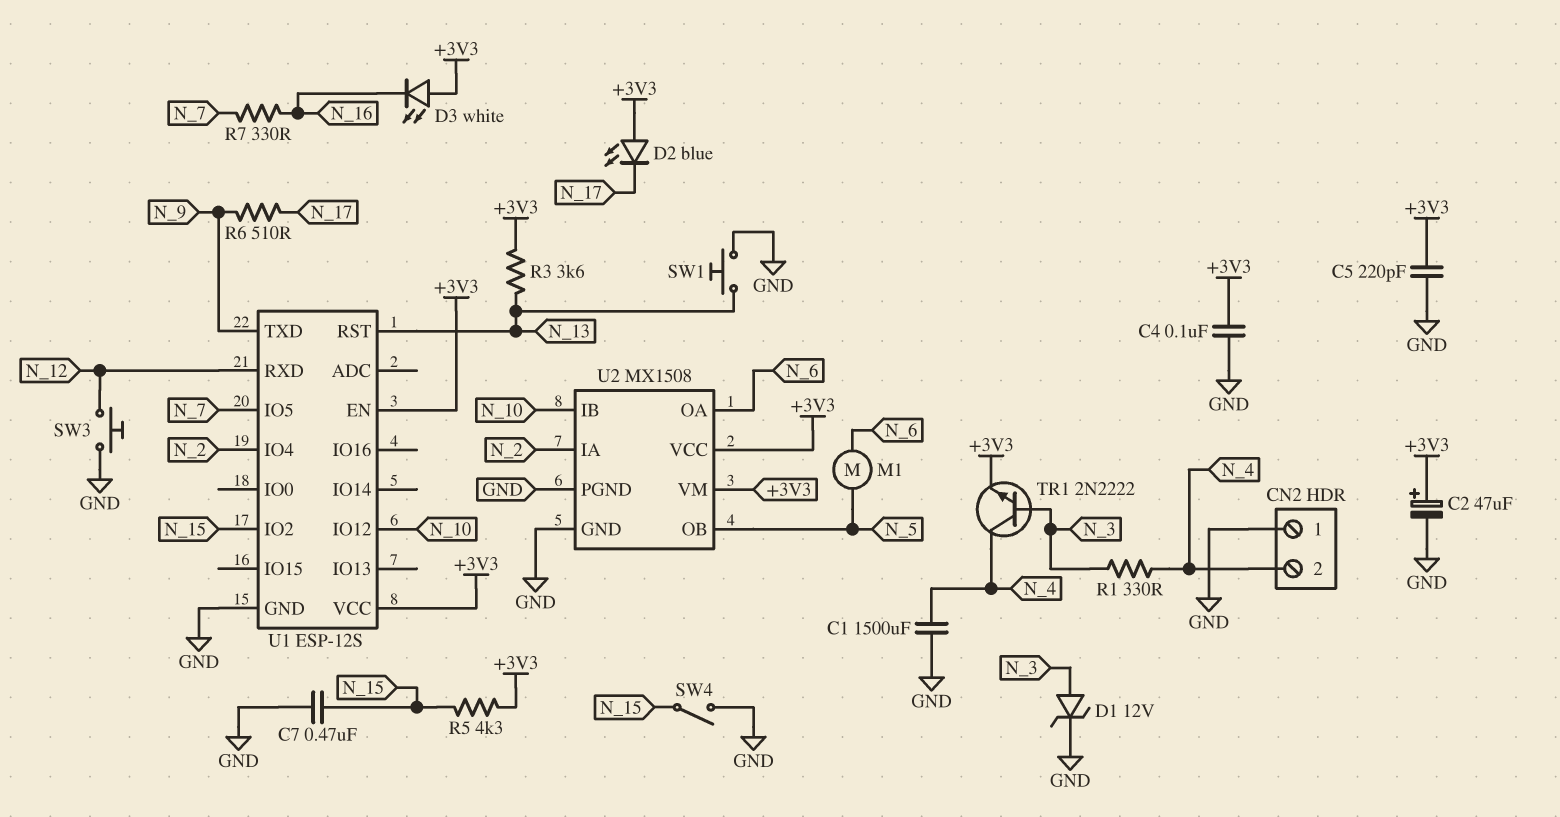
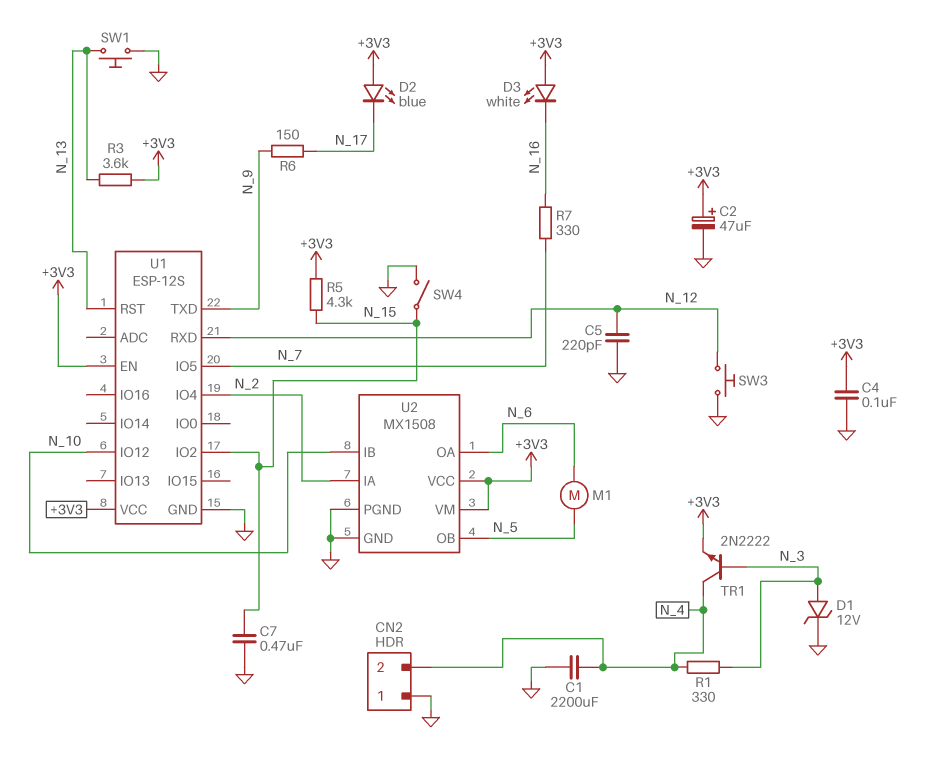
C1: 1500uF (GND, N_4) -> 2200uF (GND, N_4)
C5: 220pF (+3V3, GND) -> 220pF (GND, N_12)
R6: 510 (N_9, N_17) -> 150 (N_9, N_17)

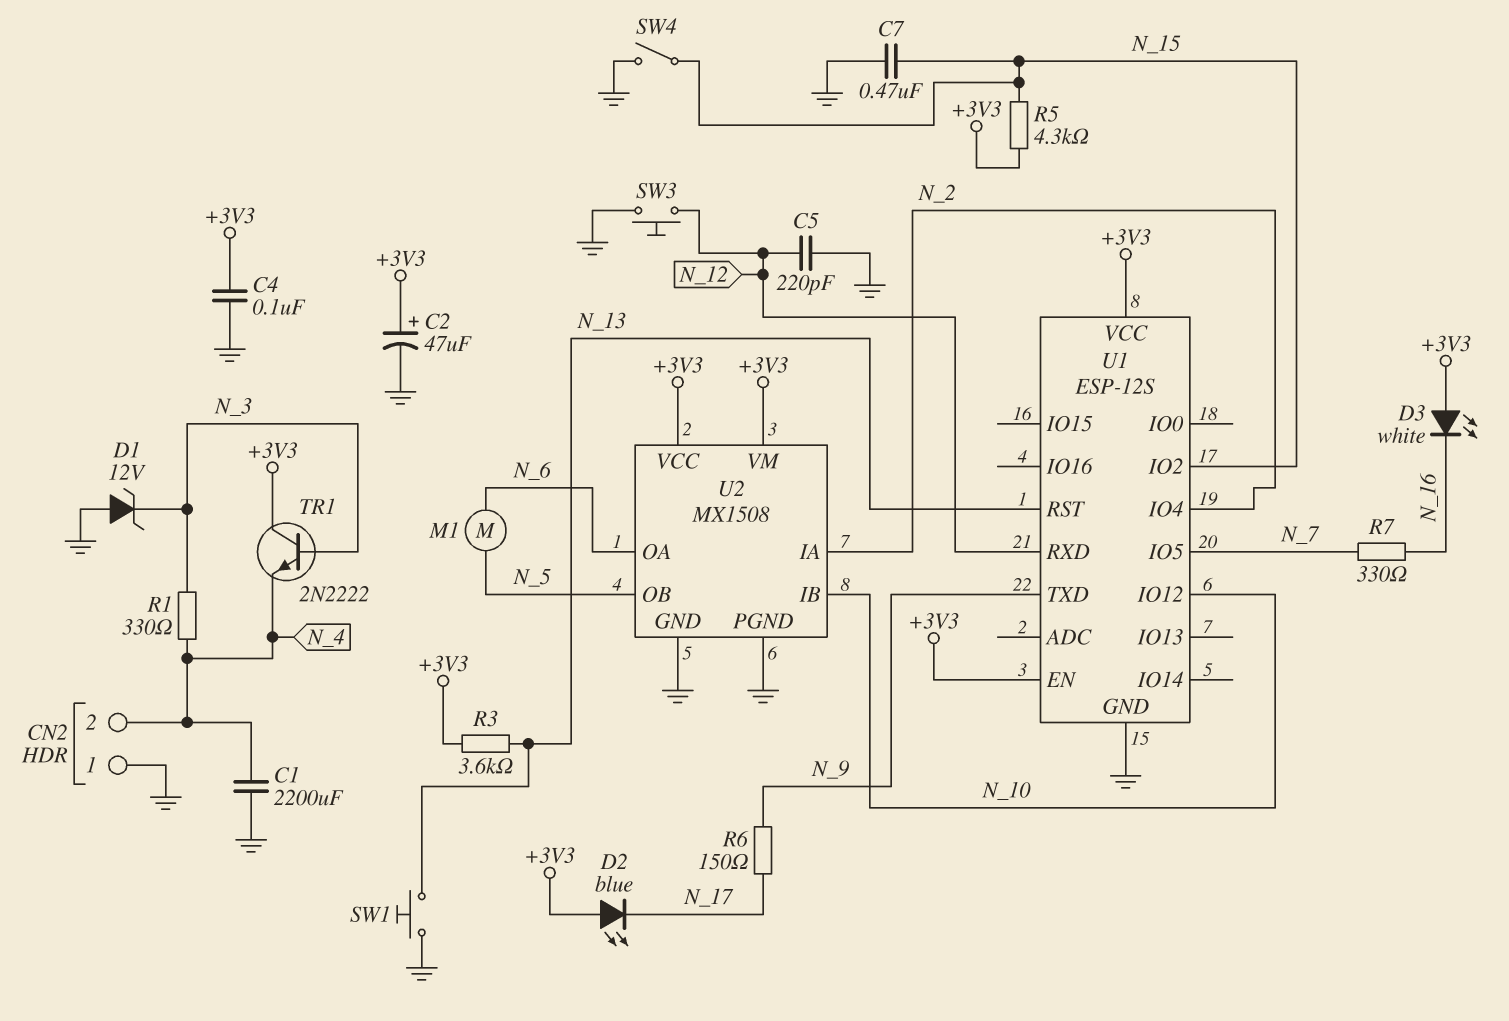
D1: zener 12V (A N_3, K GND) -> zener 12V (A GND, K N_3)
TR1: NPN 2N2222 (B N_3, C N_4, E +3V3) -> NPN 2N2222 (B N_3, C +3V3, E N_4)

